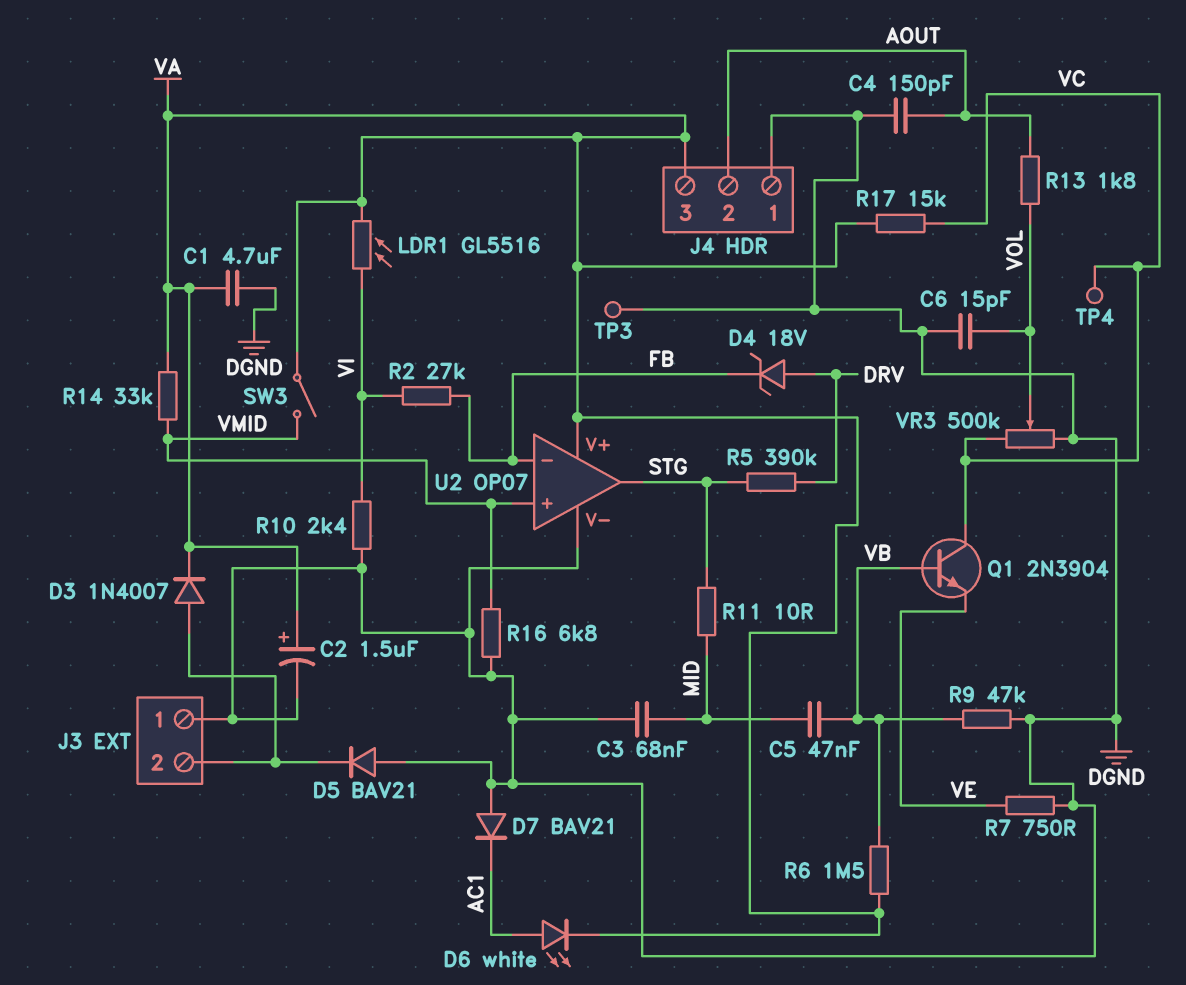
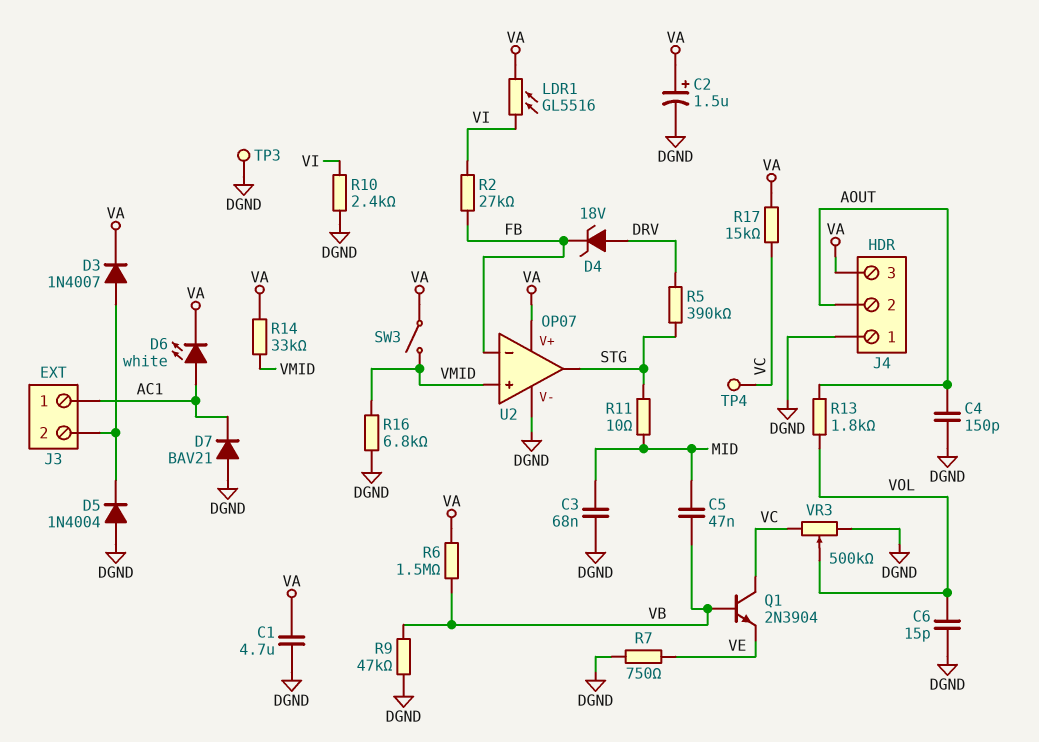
D5: diode BAV21 (A DGND, K J3/2) -> diode 1N4004 (A DGND, K J3/2)
J3 pin 1: DGND -> AC1

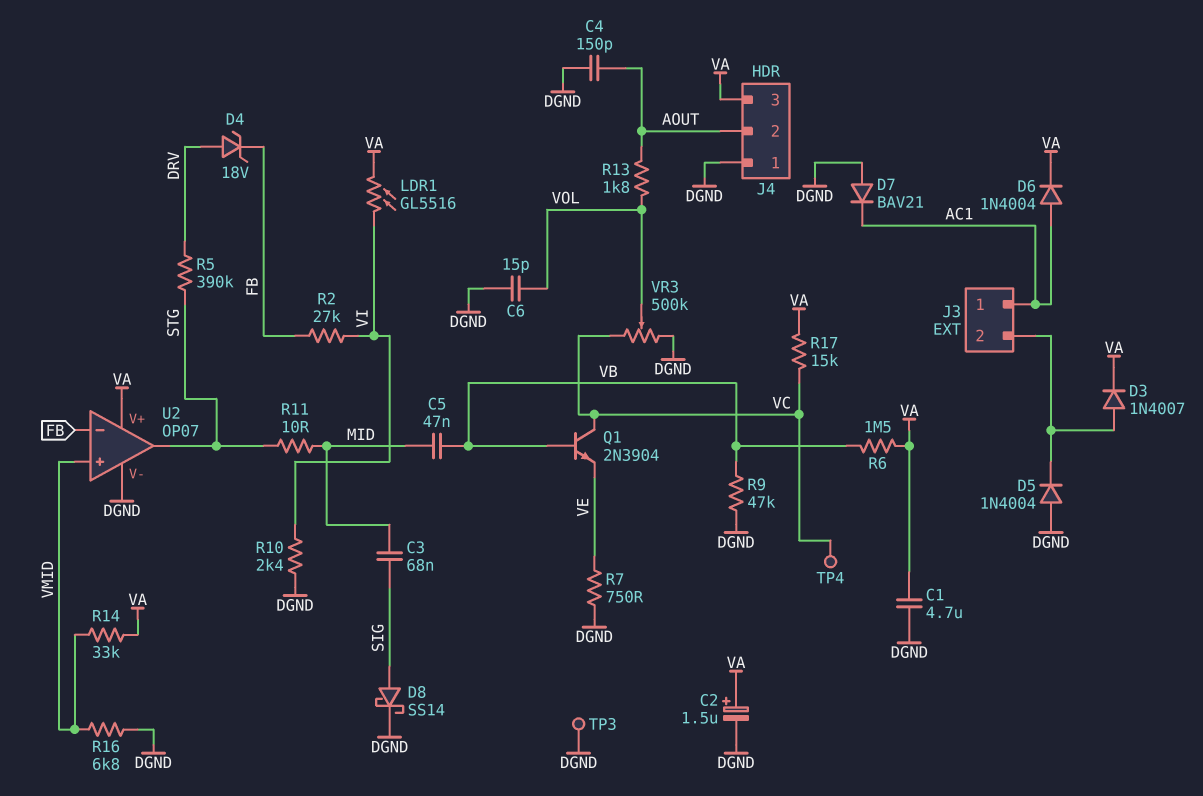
C3: 68nF (DGND, MID) -> 68nF (MID, SIG)
D6: LED white (A AC1, K VA) -> diode 1N4004 (A AC1, K VA)
D8: none -> schottky SS14 (A SIG, K DGND)
SW3: switch (VA, VMID) -> none

